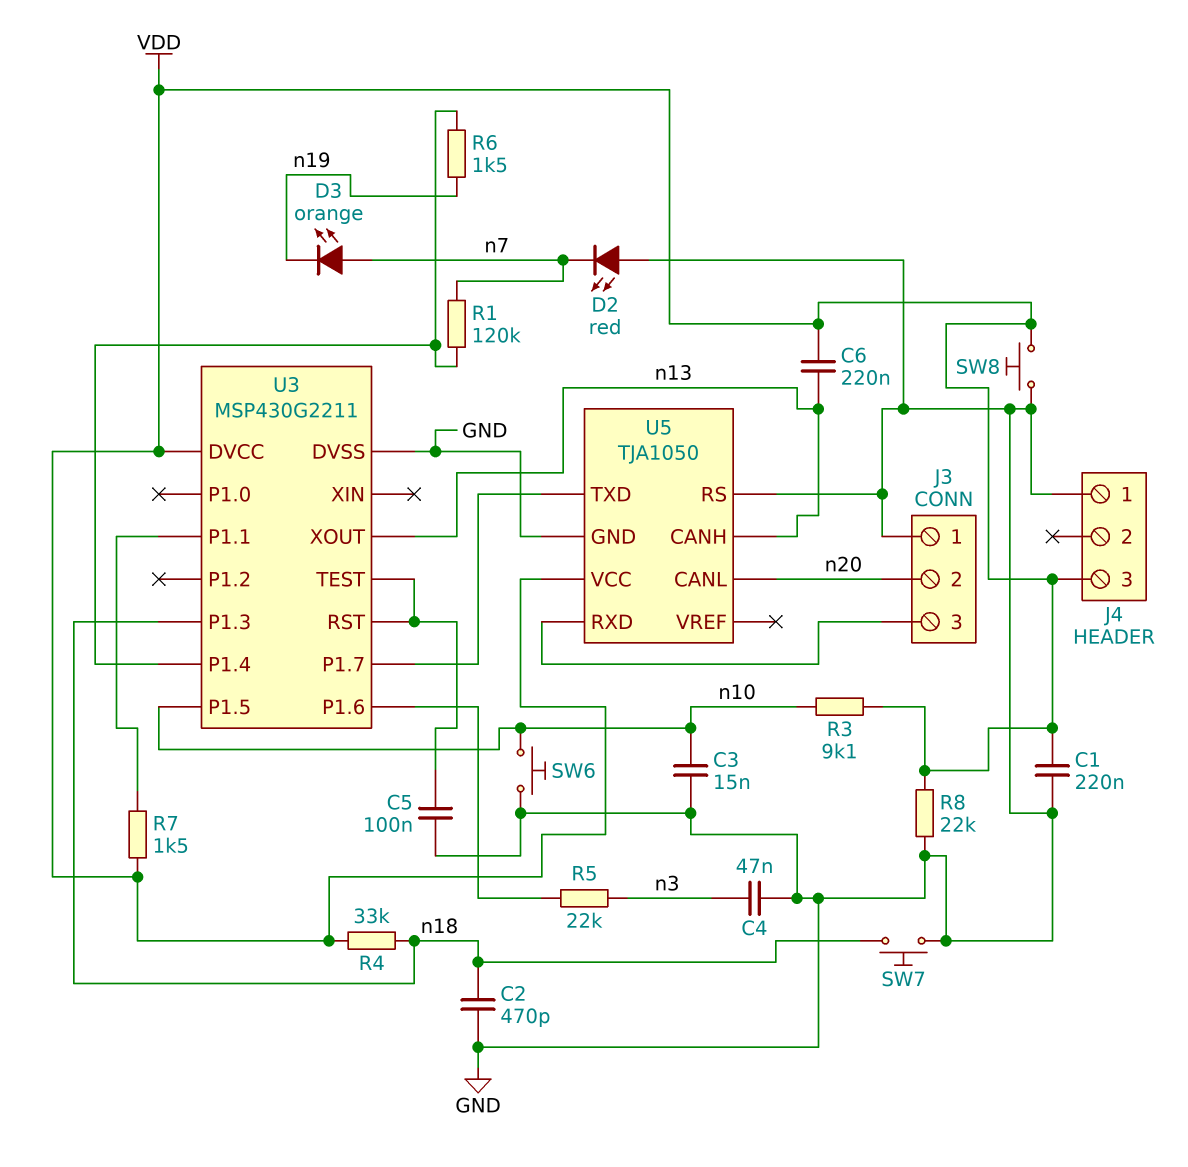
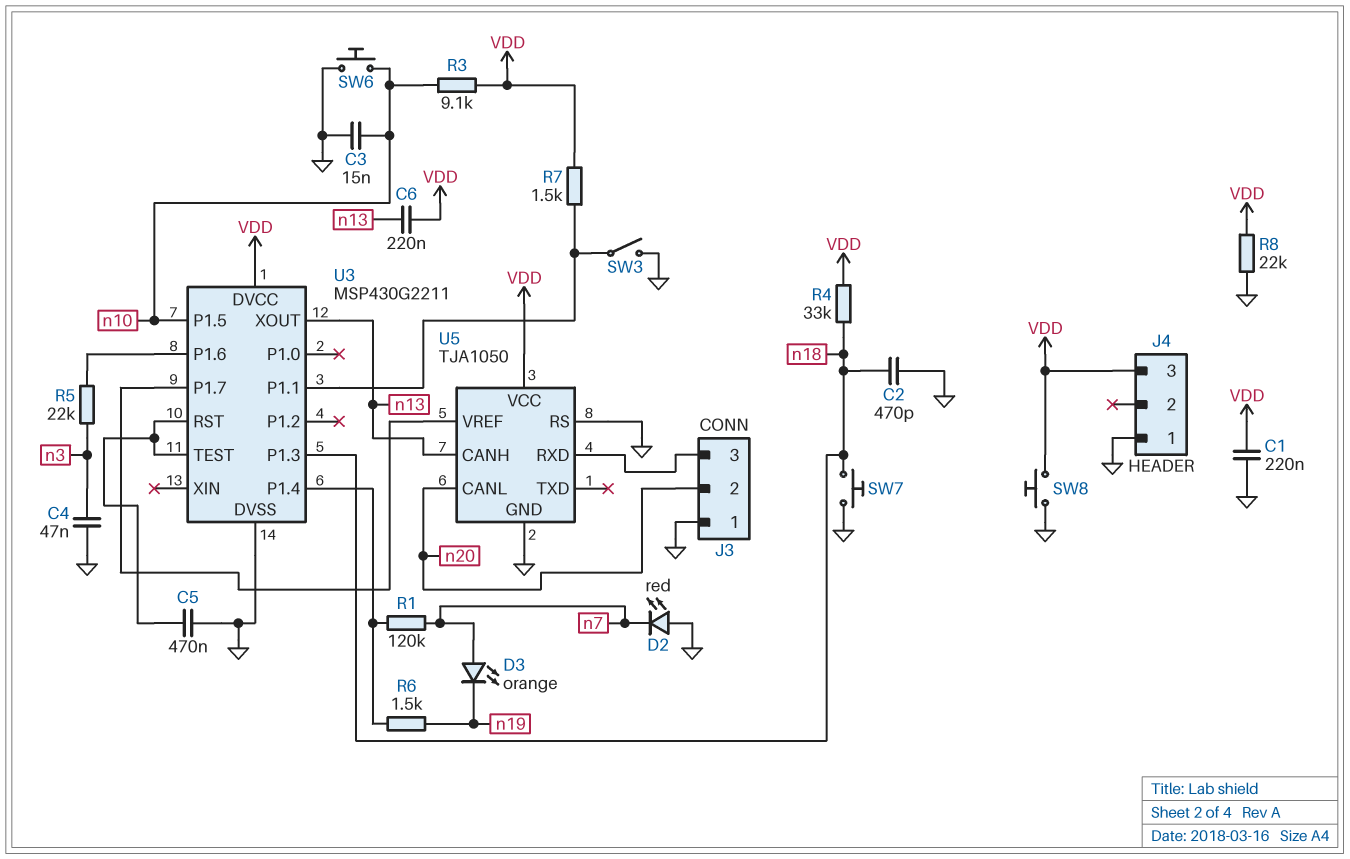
C5: 100nF (GND, U3/RST) -> 470nF (GND, U3/RST)
SW3: none -> switch (GND, U3/P1.1)
U5 pin TXD: U3/P1.7 -> none
U5 pin VREF: none -> U3/P1.7

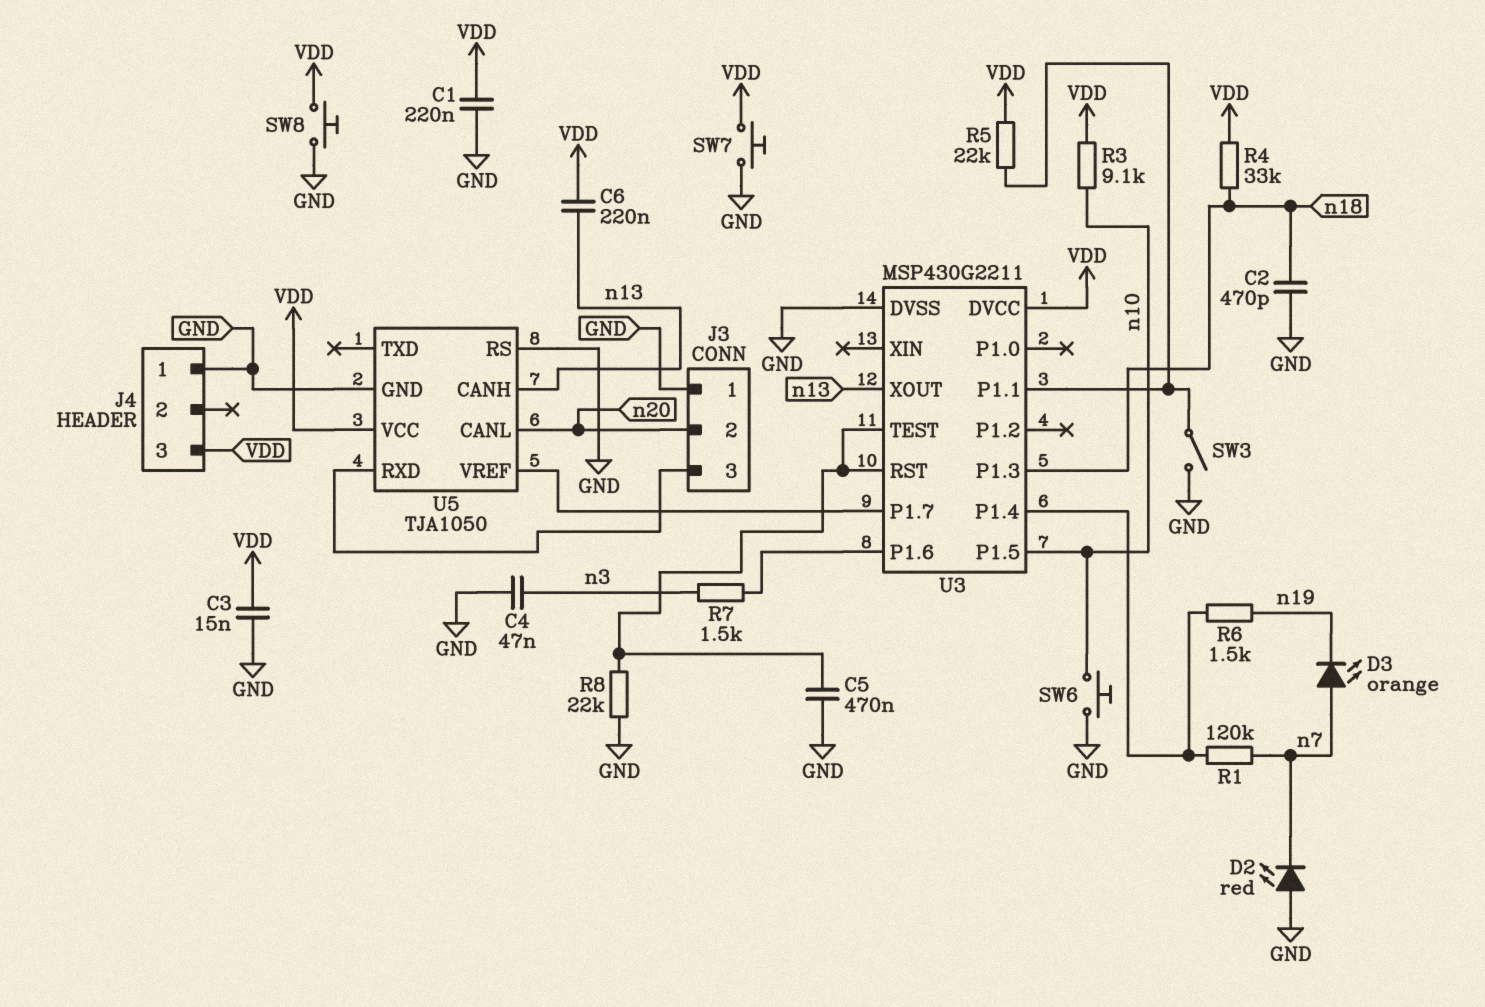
C3: 15nF (GND, n10) -> 15nF (GND, VDD)
R5: 22k (U3/P1.6, n3) -> 22k (U3/P1.1, VDD)
R7: 1.5k (U3/P1.1, VDD) -> 1.5k (U3/P1.6, n3)
R8: 22k (GND, VDD) -> 22k (GND, U3/RST)
SW7: button (GND, n18) -> button (GND, VDD)

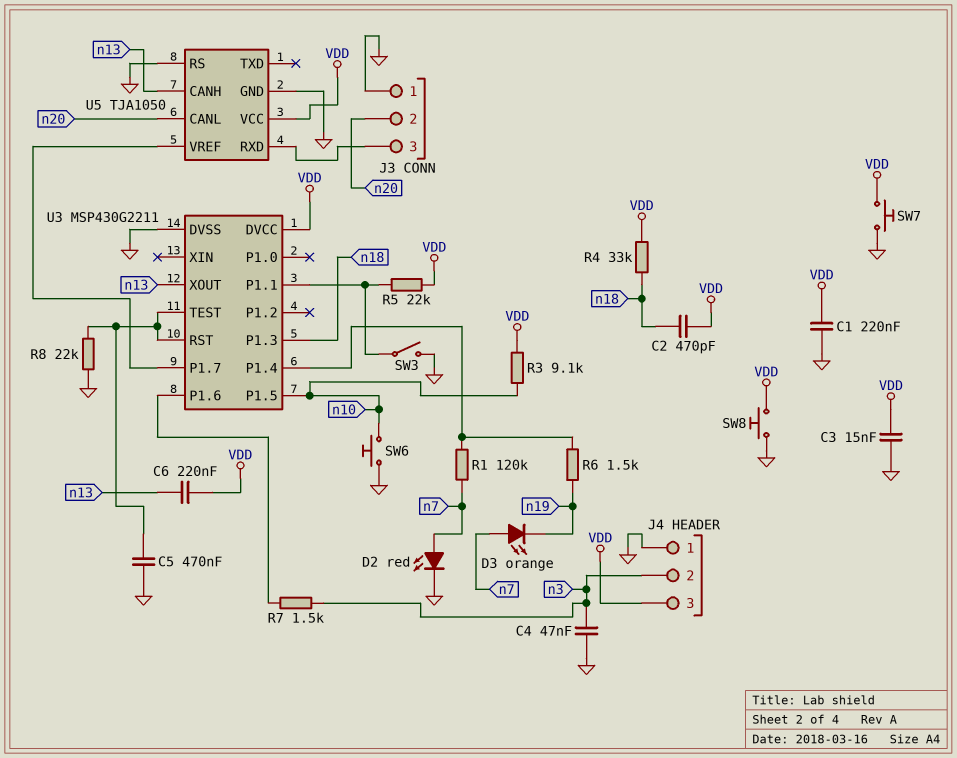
C2: 470pF (GND, n18) -> 470pF (VDD, n18)
D2: LED red (A GND, K n7) -> LED red (A n7, K GND)
J4 pin 2: none -> n3

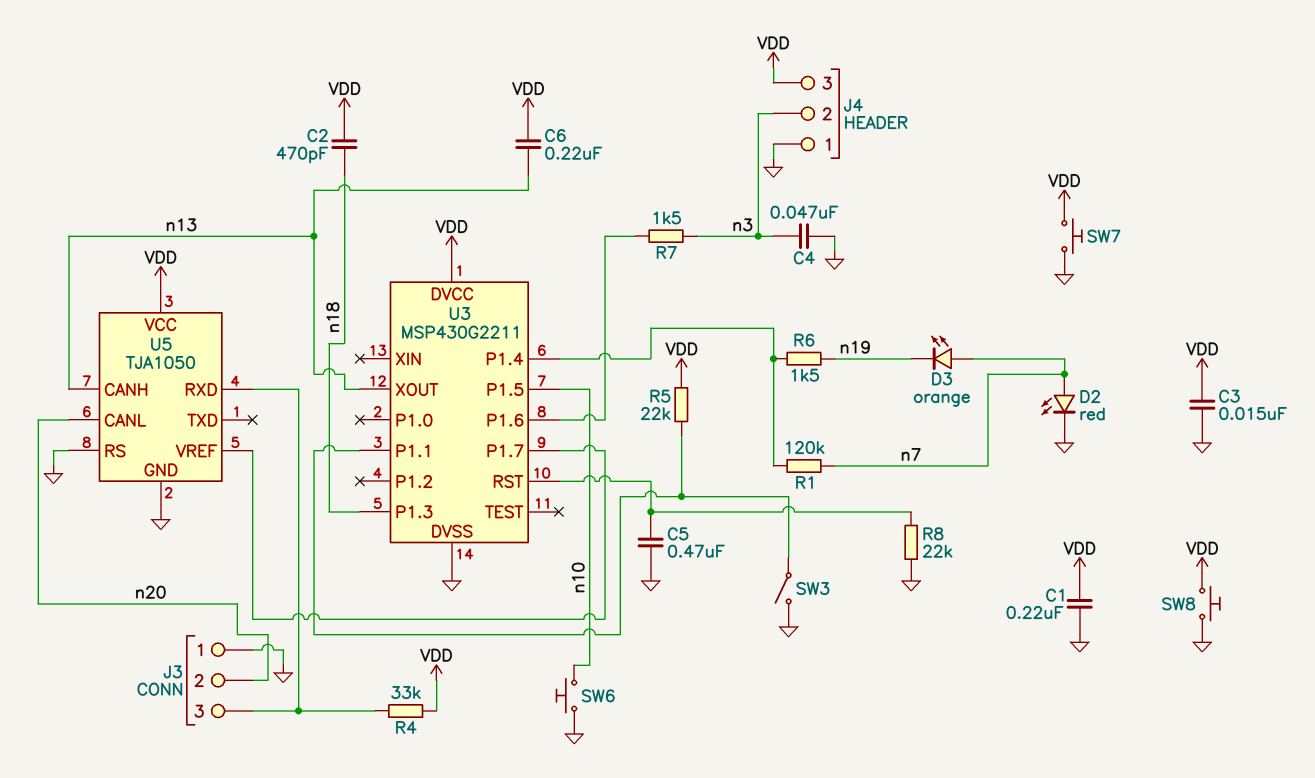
R3: 9.1k (VDD, n10) -> none
R4: 33k (VDD, n18) -> 33k (J3/3, VDD)
U3 pin TEST: U3/RST -> none

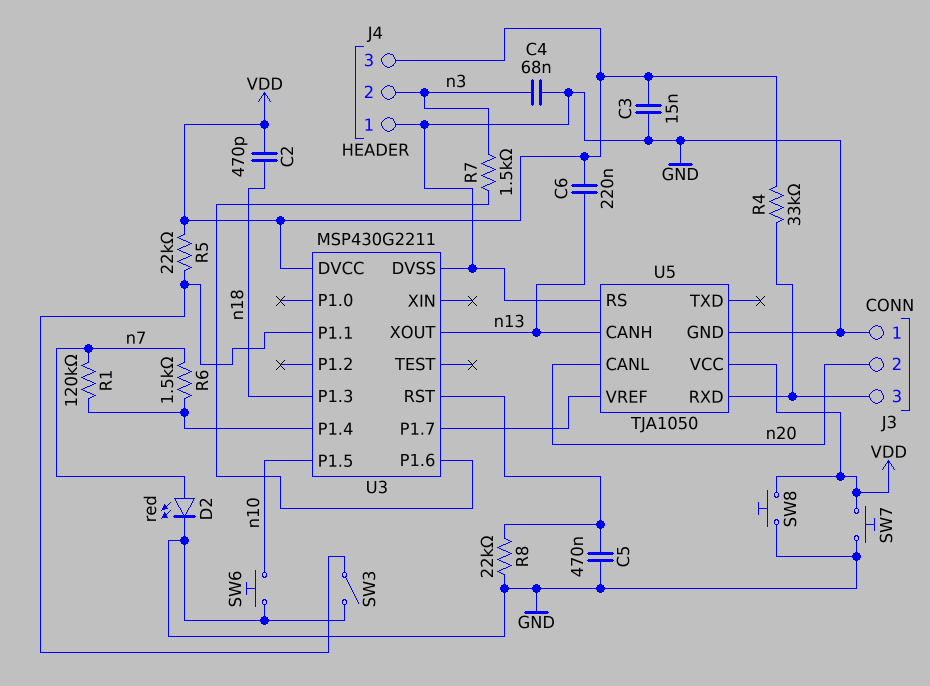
C1: 220nF (GND, VDD) -> none
C4: 47nF (GND, n3) -> 68nF (GND, n3)
D3: LED orange (A n7, K n19) -> none
R6: 1.5k (U3/P1.4, n19) -> 1.5k (U3/P1.4, n7)

